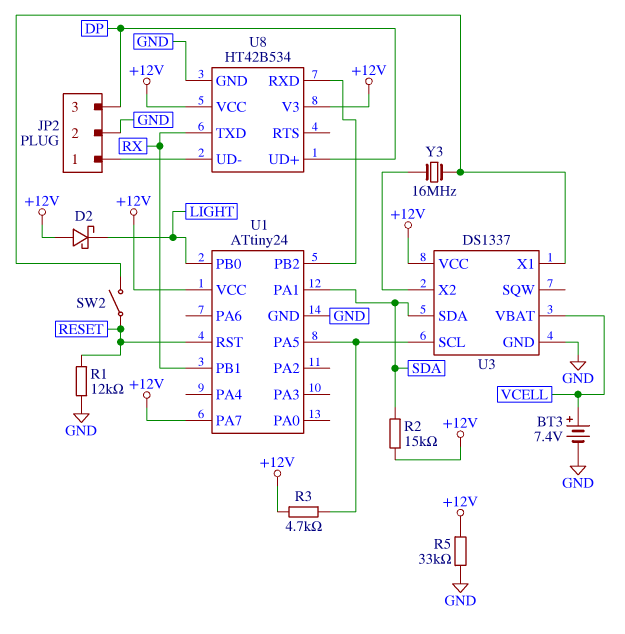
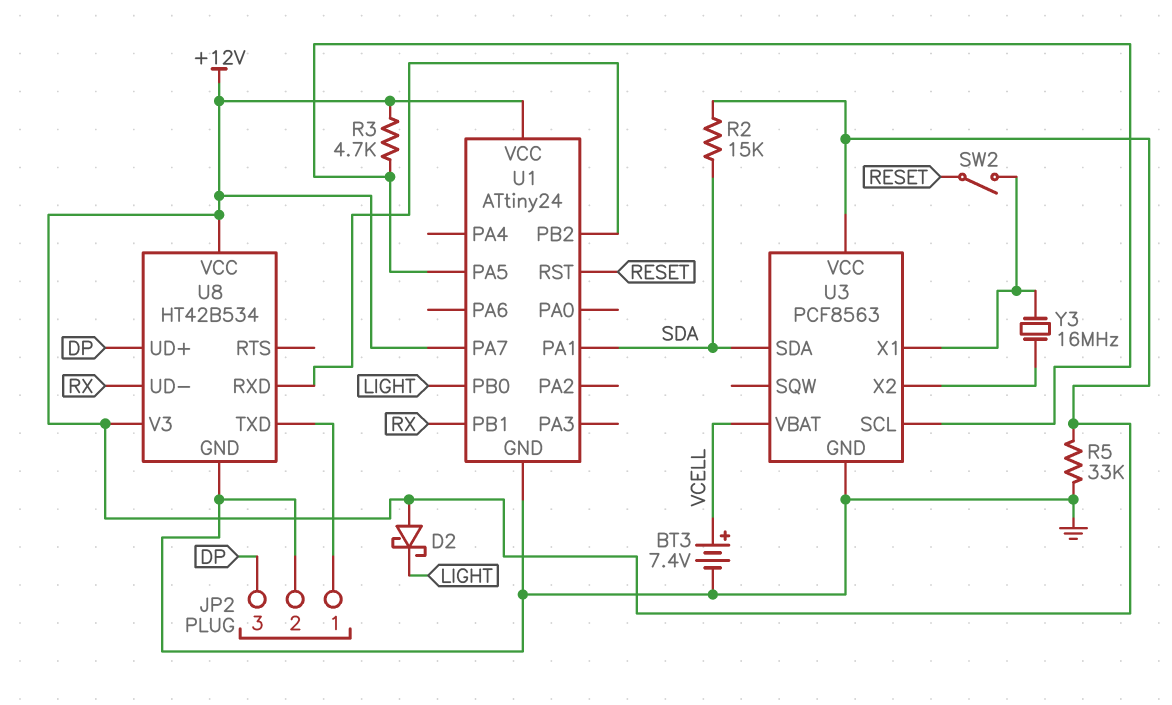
R1: 12k (GND, RESET) -> none
U3: DS1337 -> PCF8563
U8 pin TXD: RX -> JP2/1
U8 pin UD-: JP2/1 -> RX

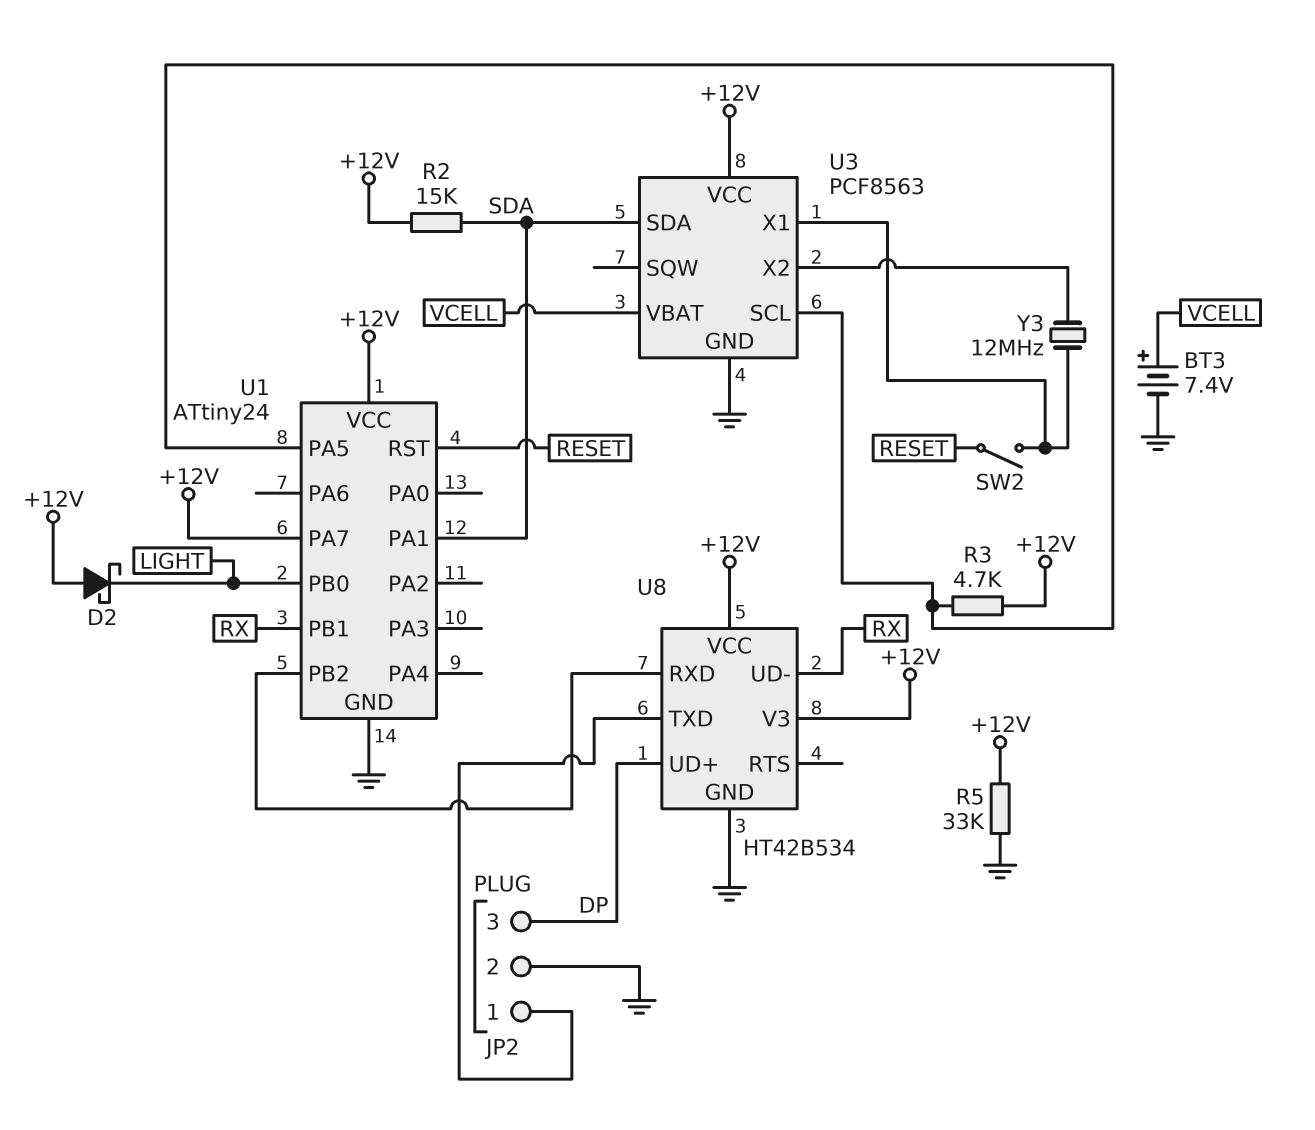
Y3: 16MHz (U3/X1, U3/X2) -> 12MHz (U3/X1, U3/X2)

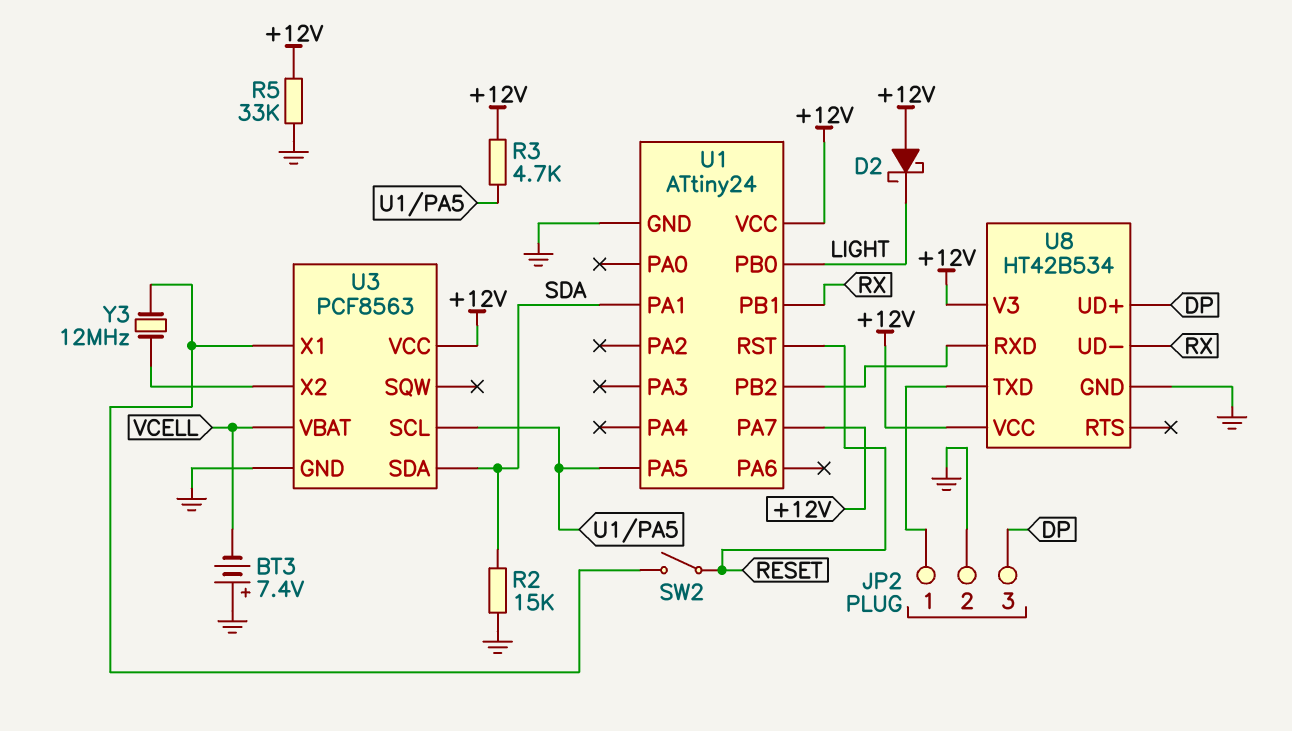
BT3: 7.4V (plus VCELL, minus GND) -> 7.4V (plus GND, minus VCELL)
R2: 15k (+12V, SDA) -> 15k (GND, SDA)

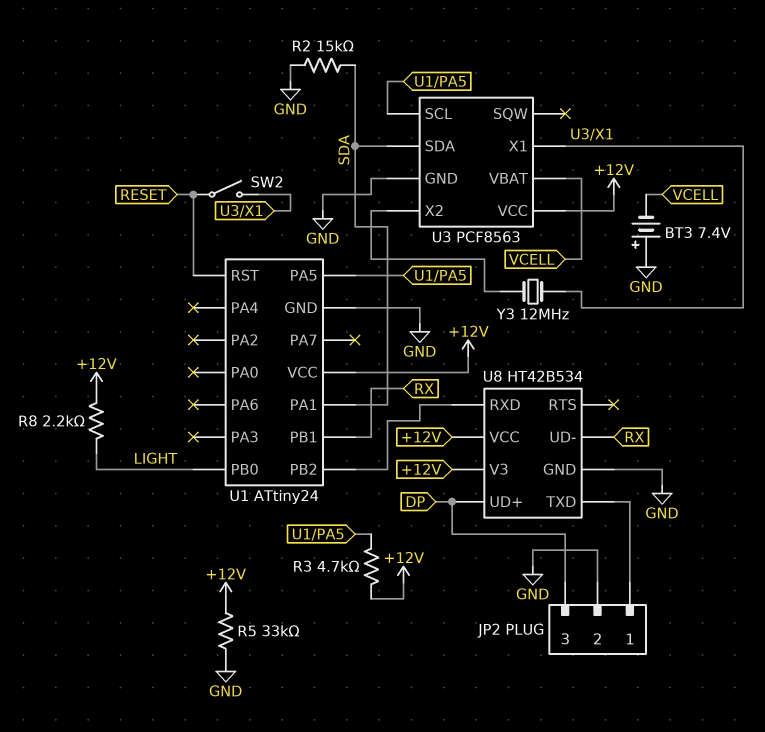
D2: schottky (A +12V, K LIGHT) -> none
R8: none -> 2.2k (+12V, LIGHT)
U1 pin PA7: +12V -> none

